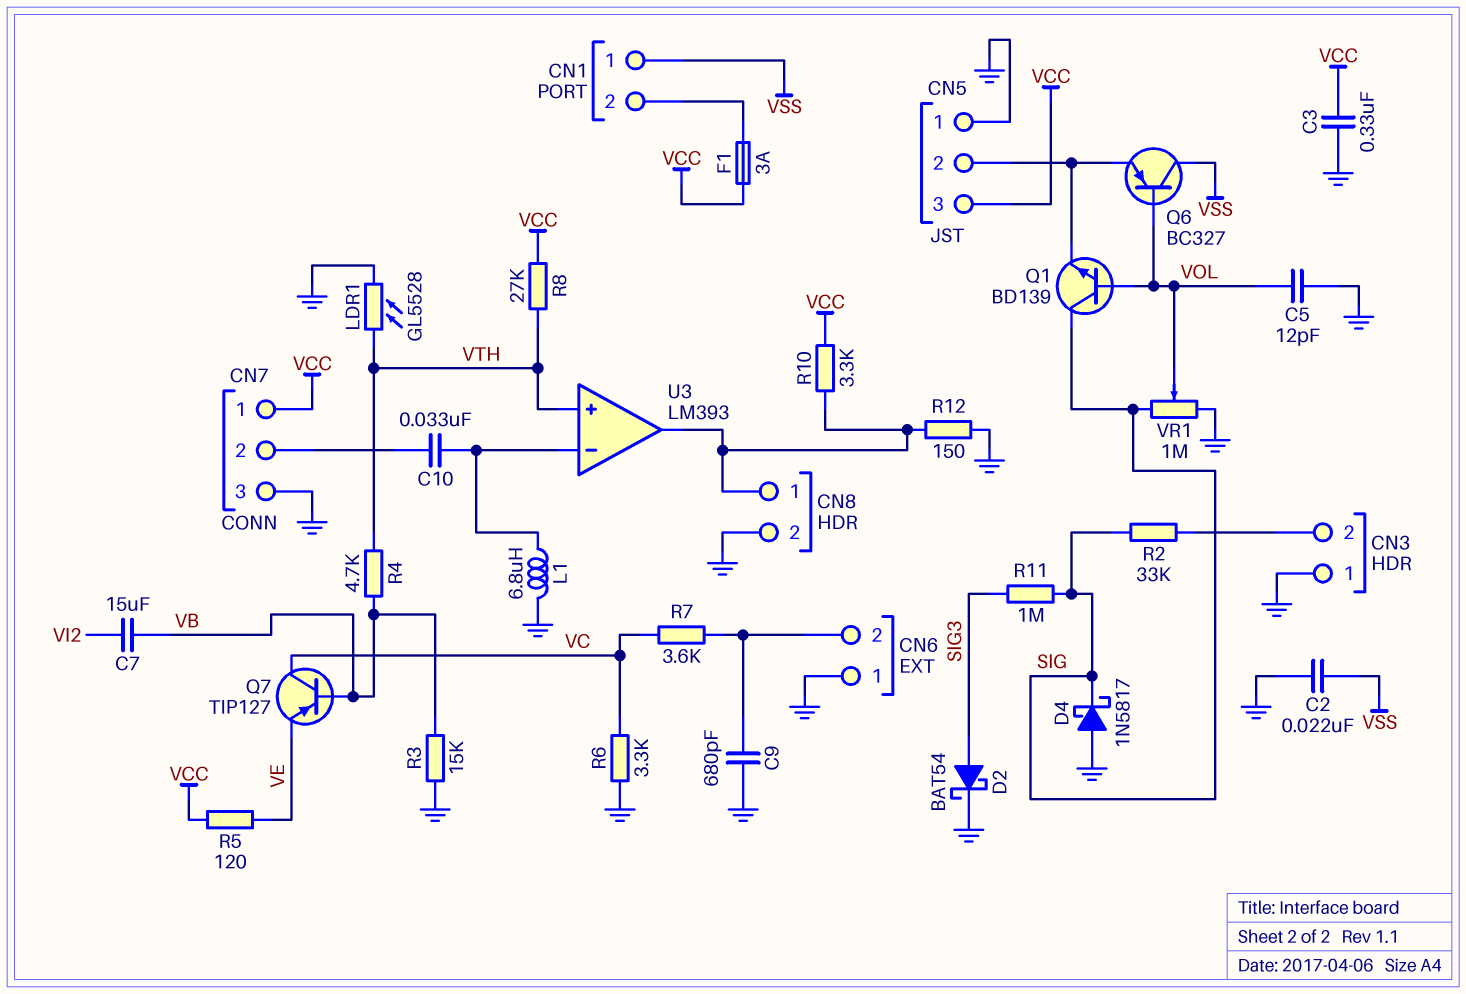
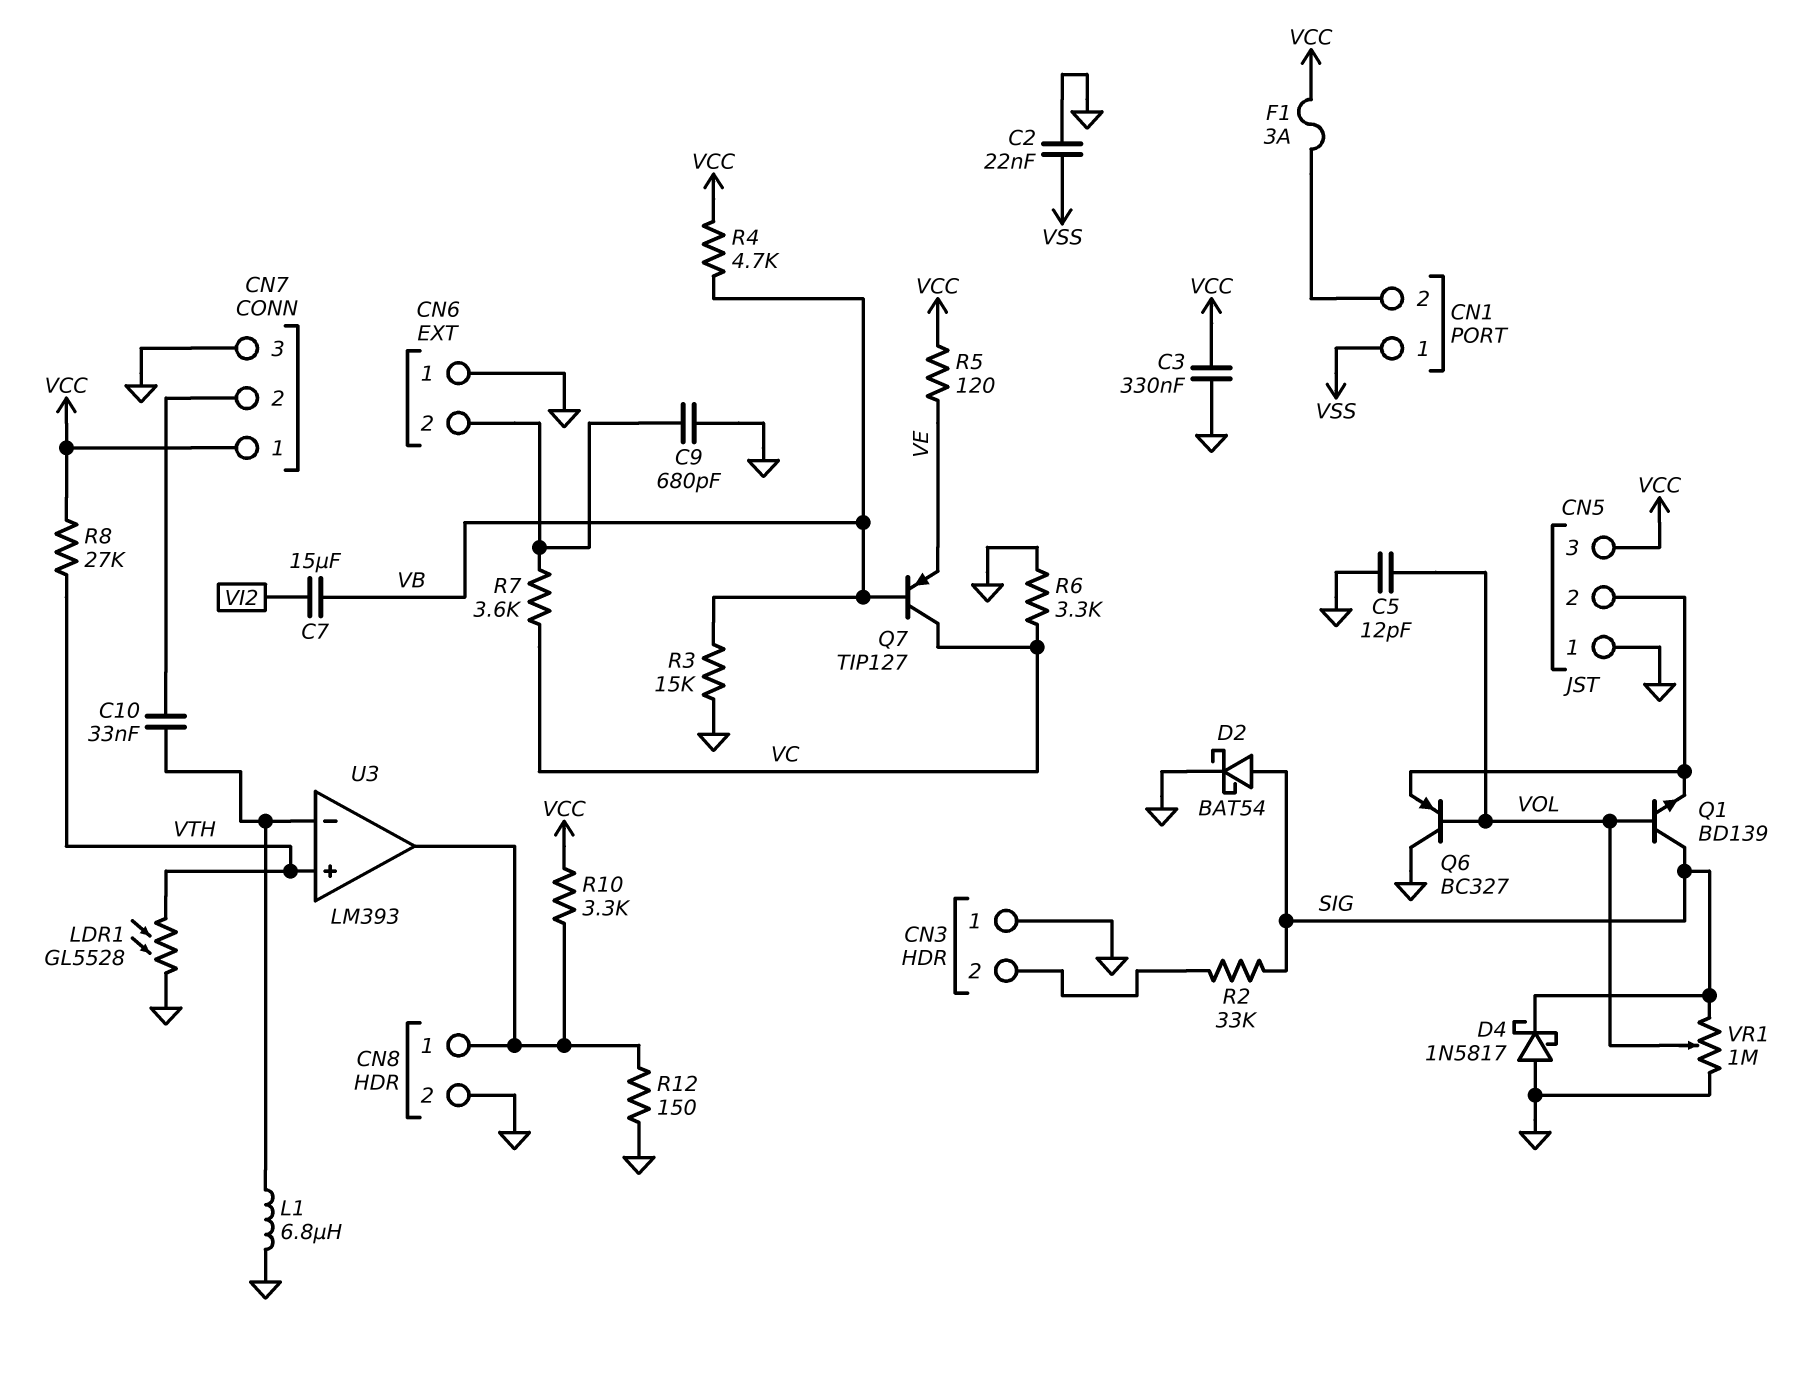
D2: schottky BAT54 (A SIG3, K GND) -> schottky BAT54 (A SIG, K GND)
Q6: PNP BC327 (B VOL, C VSS, E CN5/2) -> PNP BC327 (B VOL, C GND, E CN5/2)
R4: 4.7k (VB, VTH) -> 4.7k (VB, VCC)
R11: 1M (SIG, SIG3) -> none

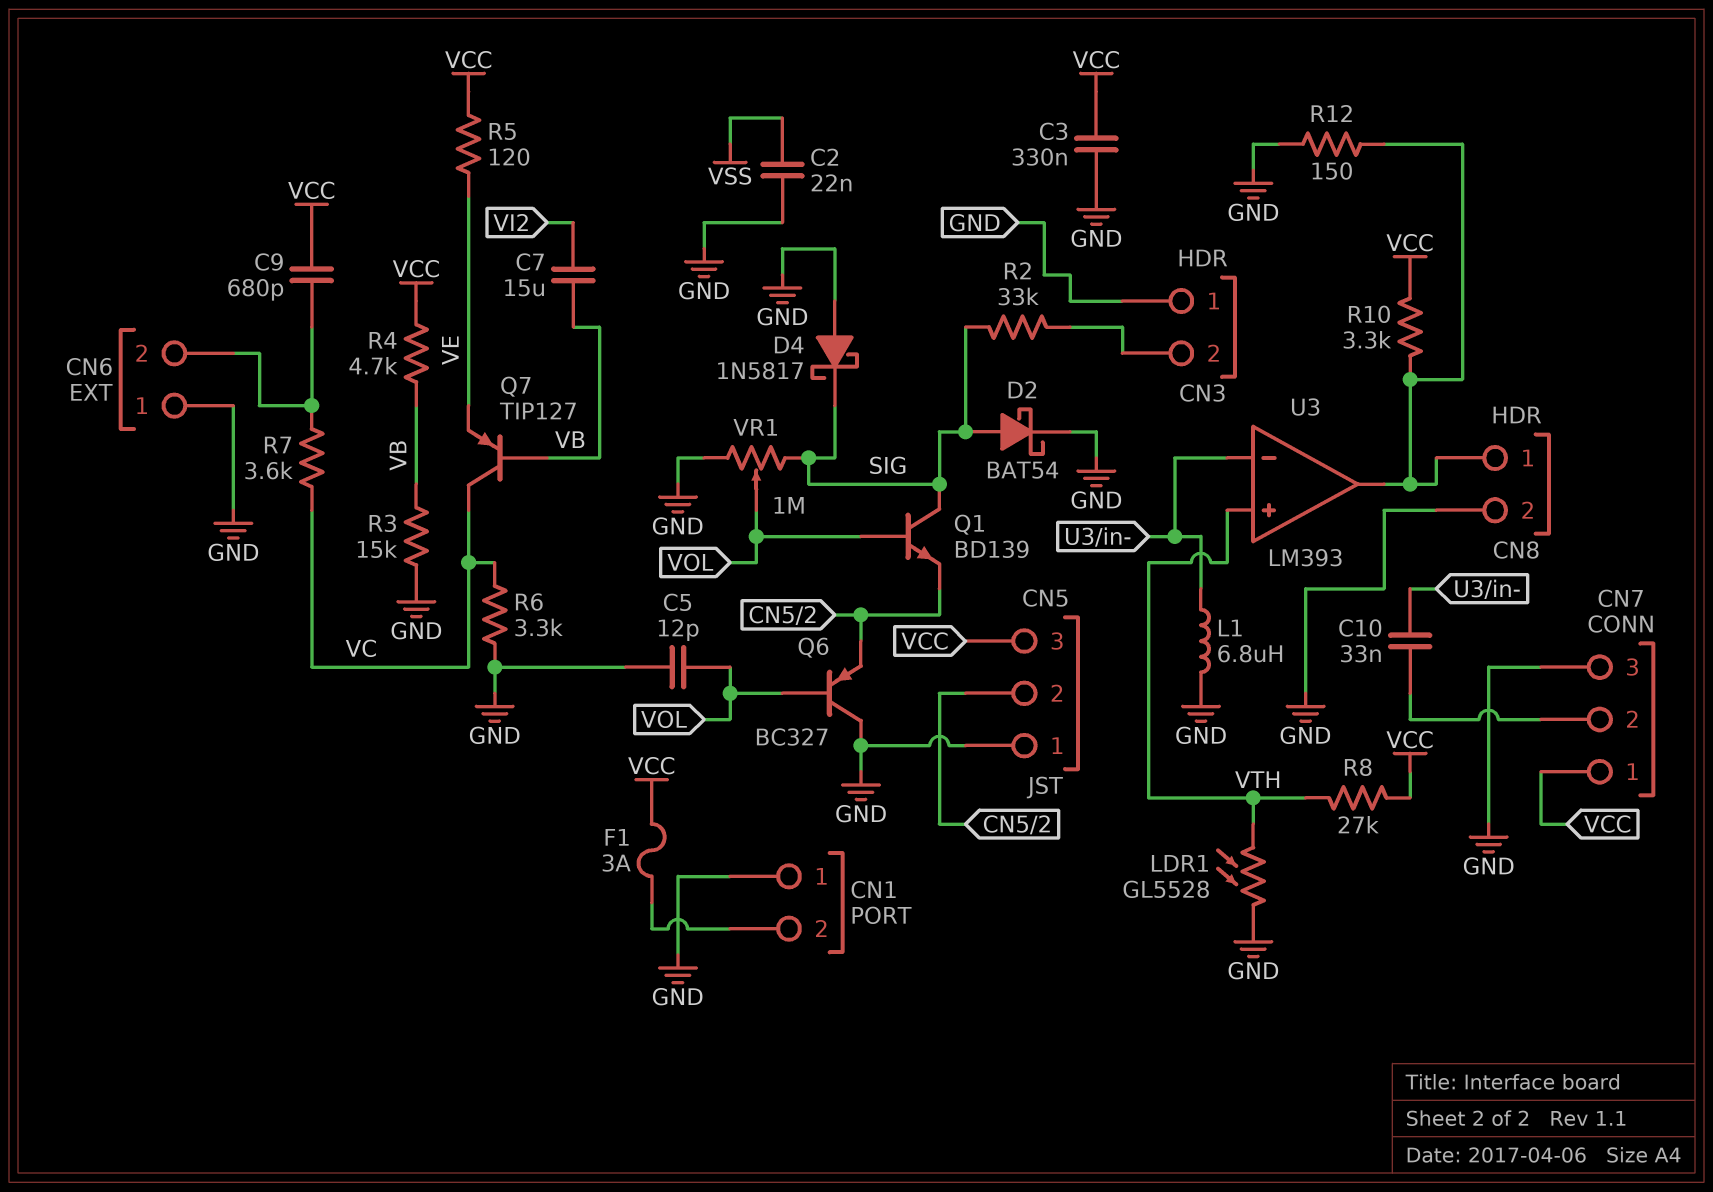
C9: 680pF (CN6/2, GND) -> 680pF (CN6/2, VCC)
CN1 pin 1: VSS -> GND

